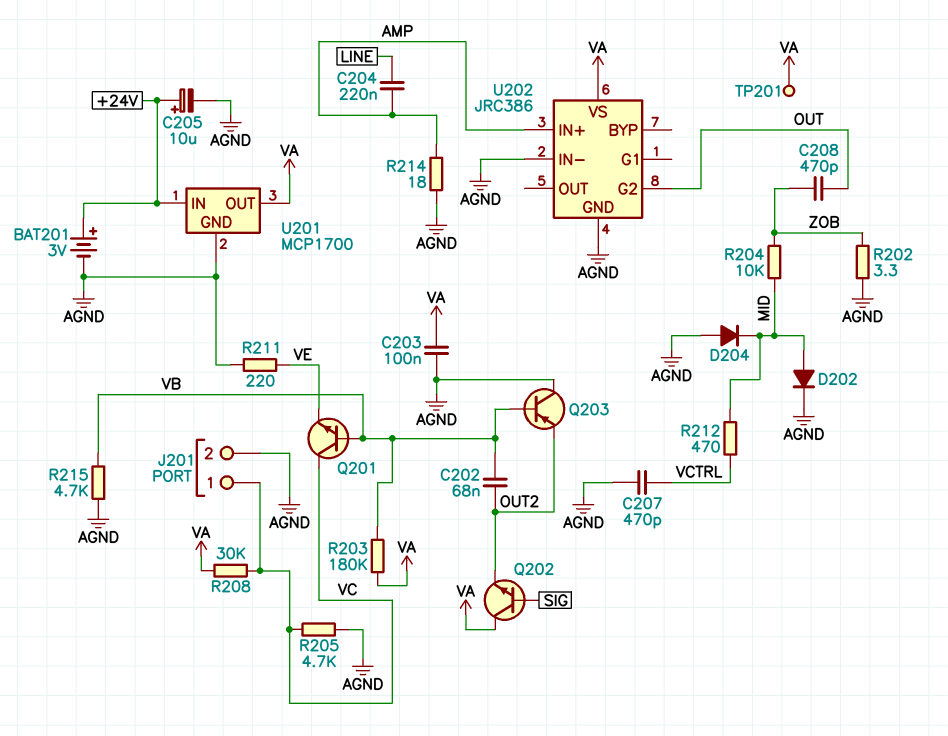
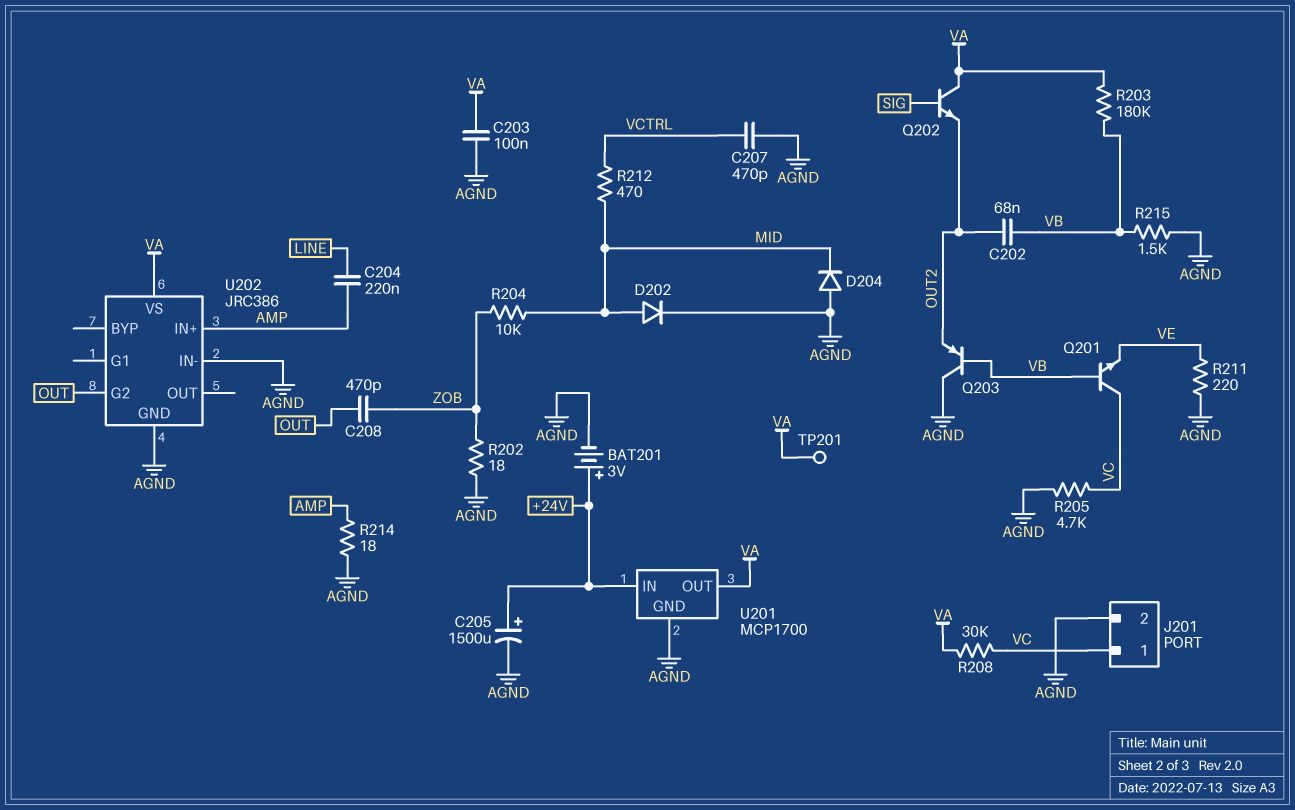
C205: 10uF (plus +24V, minus AGND) -> 1500uF (plus +24V, minus AGND)
R202: 3.3 (AGND, ZOB) -> 18 (AGND, ZOB)
R215: 4.7k (AGND, VB) -> 1.5k (AGND, VB)

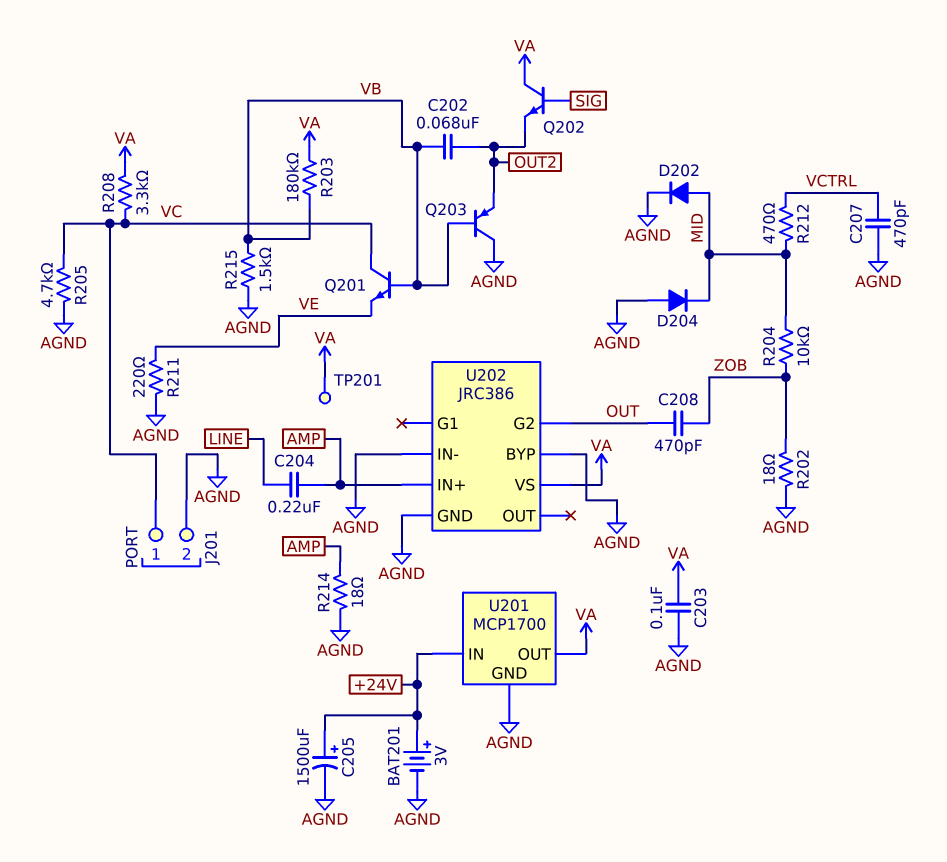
R208: 30k (VA, VC) -> 3.3k (VA, VC)
U202 pin BYP: none -> AGND

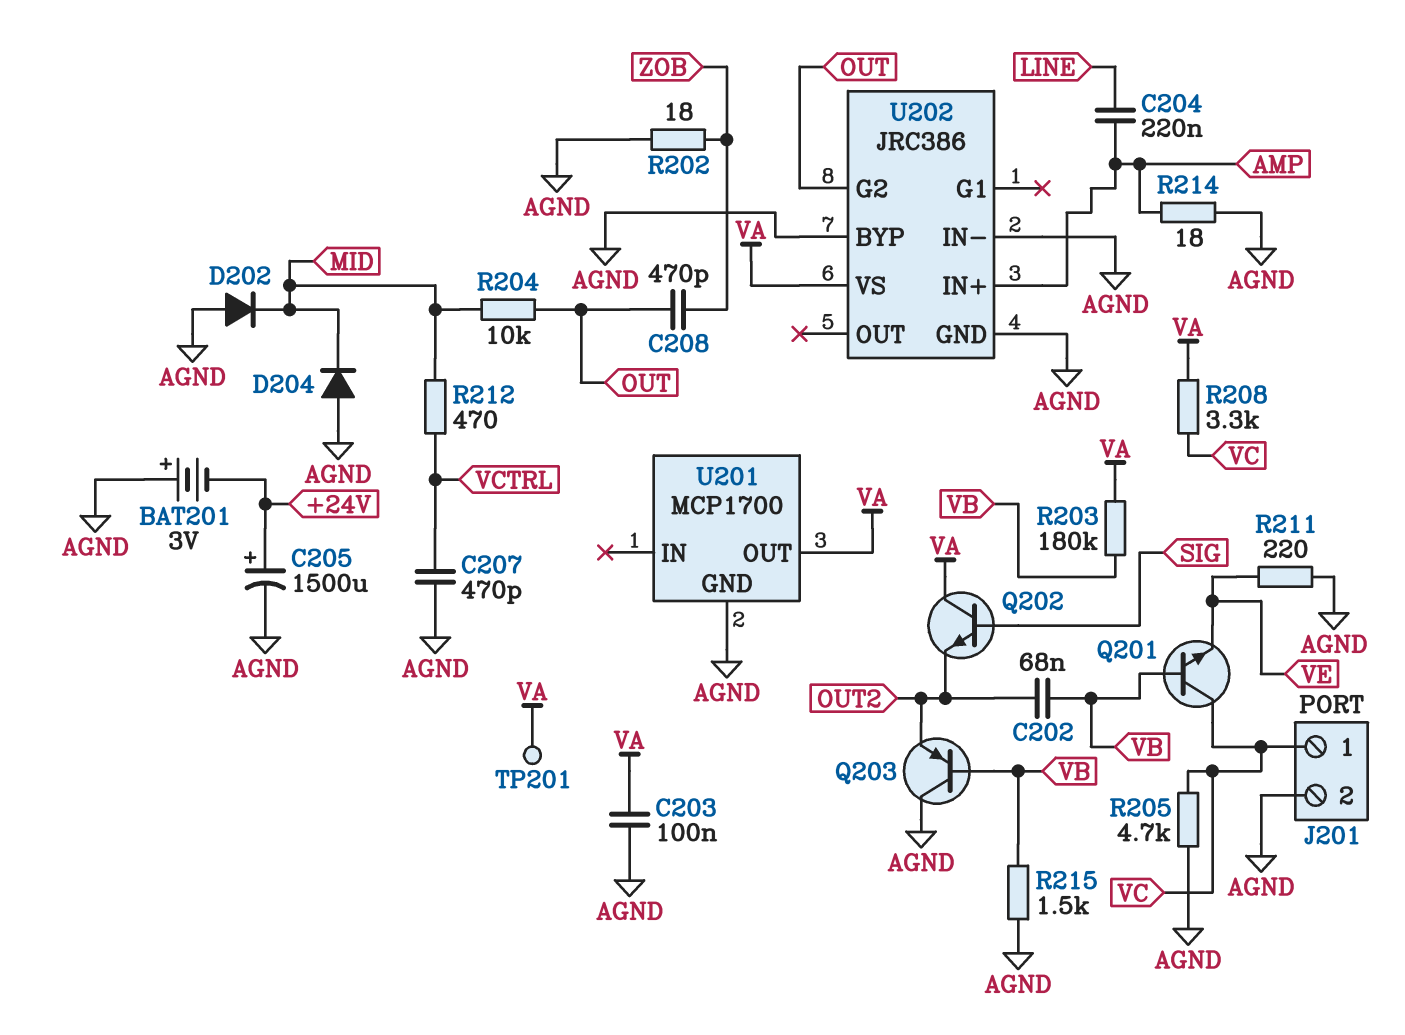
BAT201: 3V (plus +24V, minus AGND) -> 3V (plus AGND, minus +24V)
D202: diode (A MID, K AGND) -> diode (A AGND, K MID)
R204: 10k (MID, ZOB) -> 10k (MID, OUT)
U201 pin IN: +24V -> none

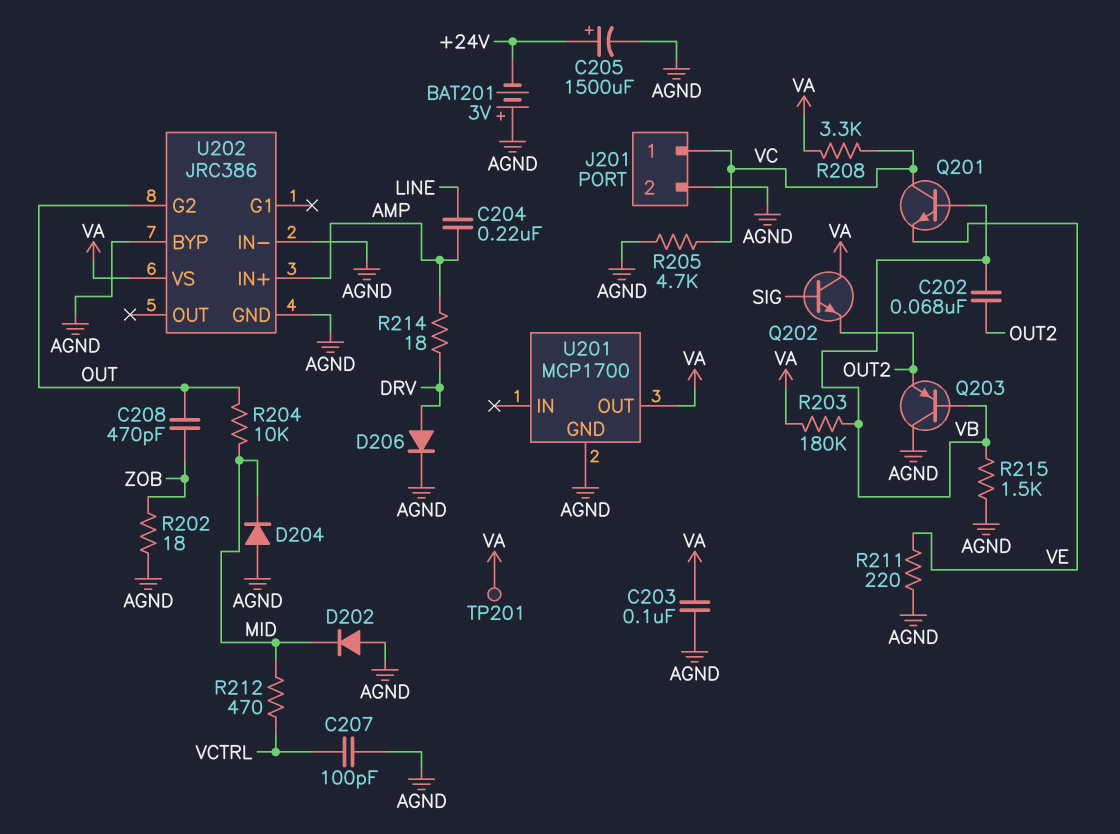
C207: 470pF (AGND, VCTRL) -> 100pF (AGND, VCTRL)
D206: none -> diode (A DRV, K AGND)
R214: 18 (AGND, AMP) -> 18 (AMP, DRV)

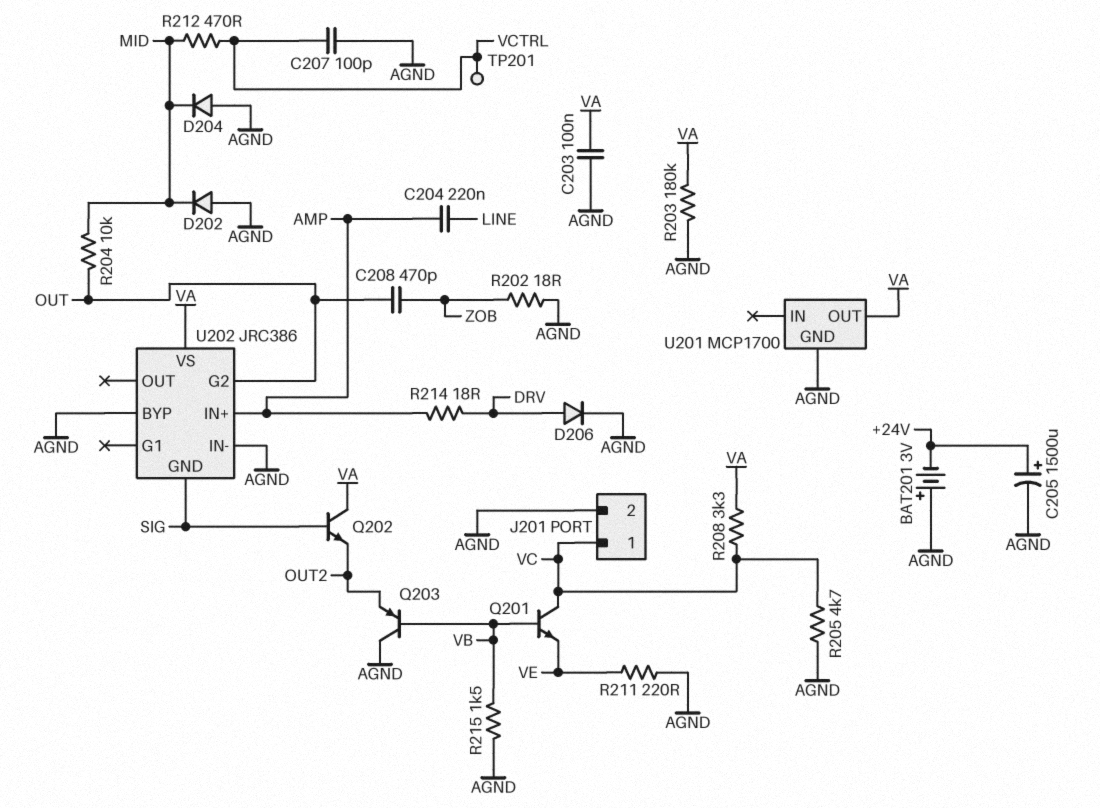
C202: 68nF (OUT2, VB) -> none
R203: 180k (VA, VB) -> 180k (AGND, VA)
TP201: test point (VA) -> test point (VCTRL)
U202 pin GND: AGND -> SIG

